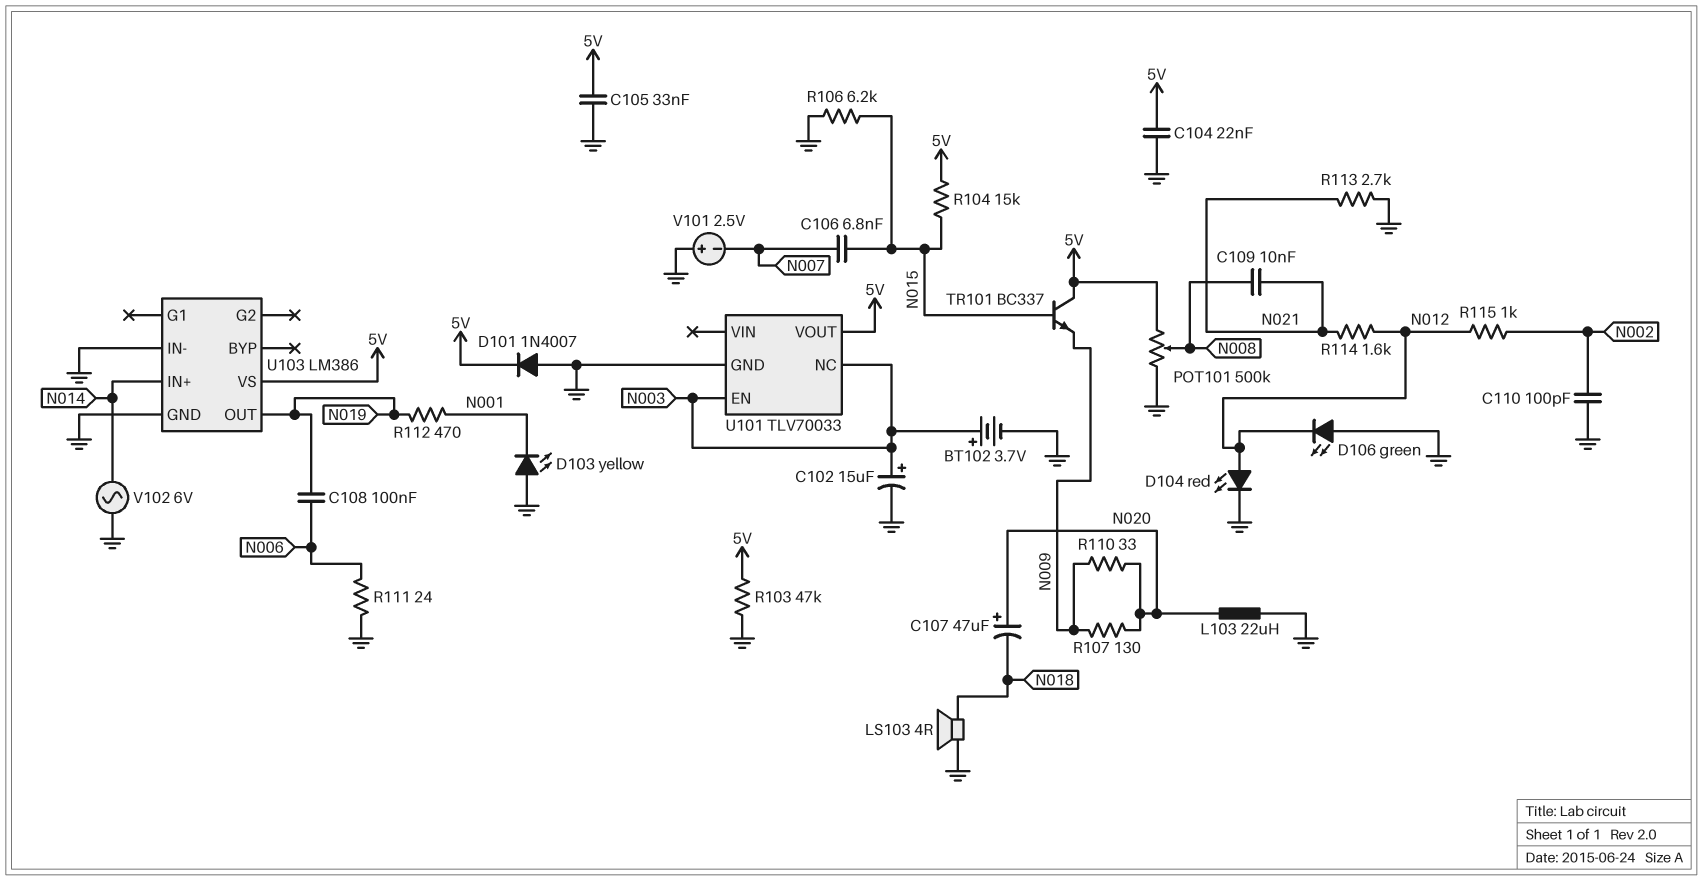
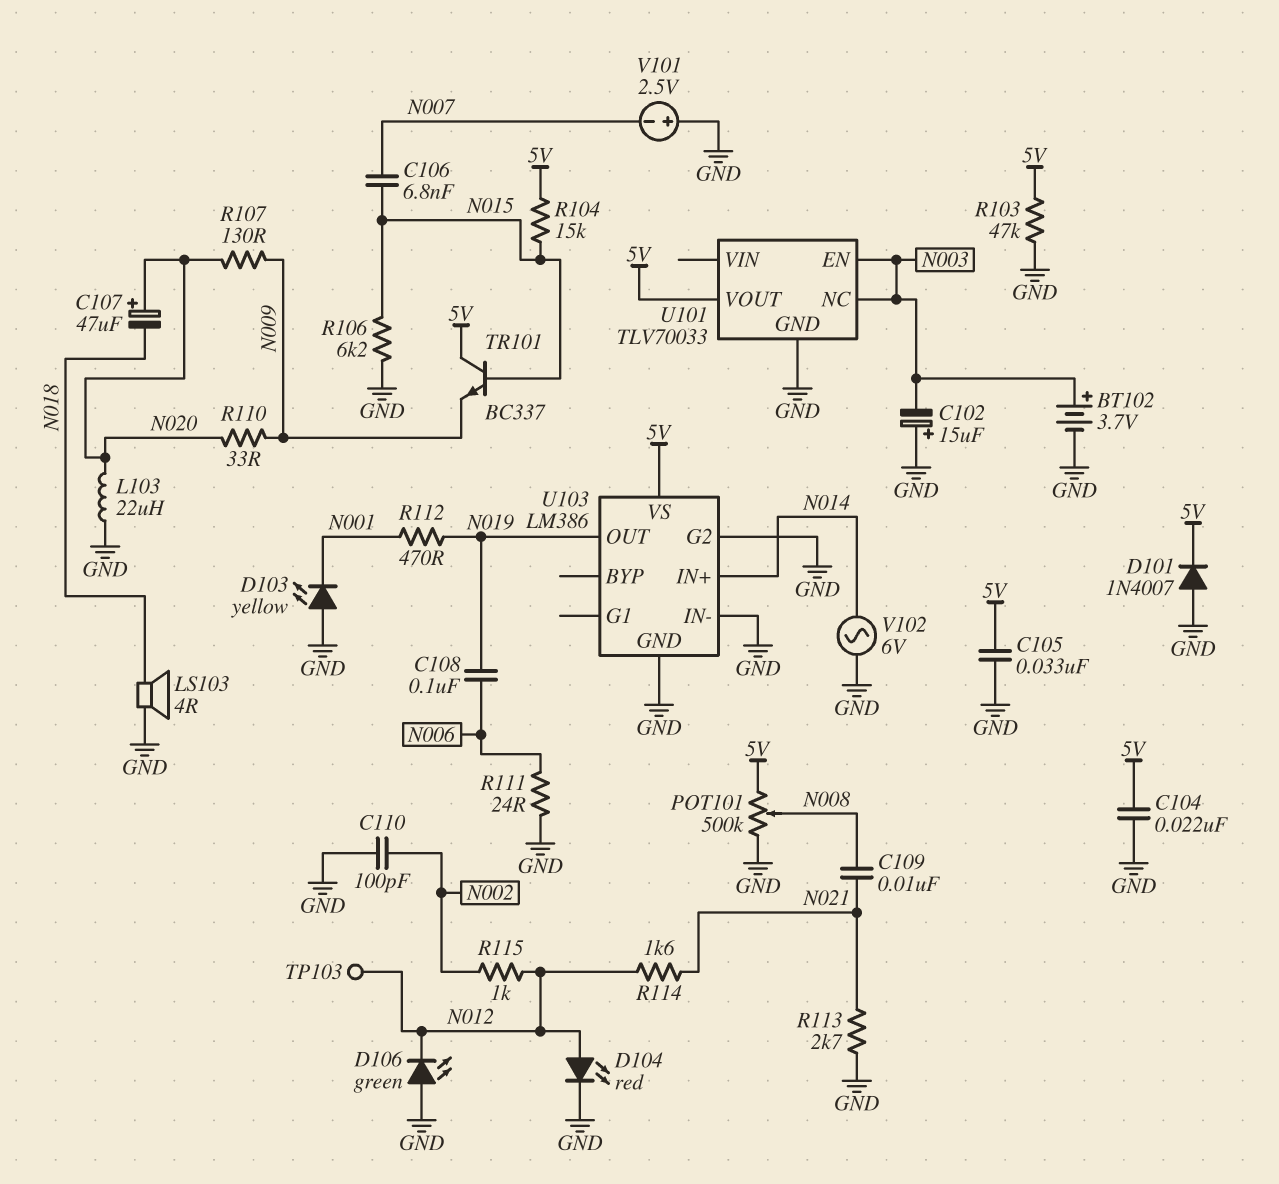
C102: 15uF (plus N003, minus GND) -> 15uF (plus GND, minus N003)
TP103: none -> test point (N012)
U103 pin G2: none -> GND

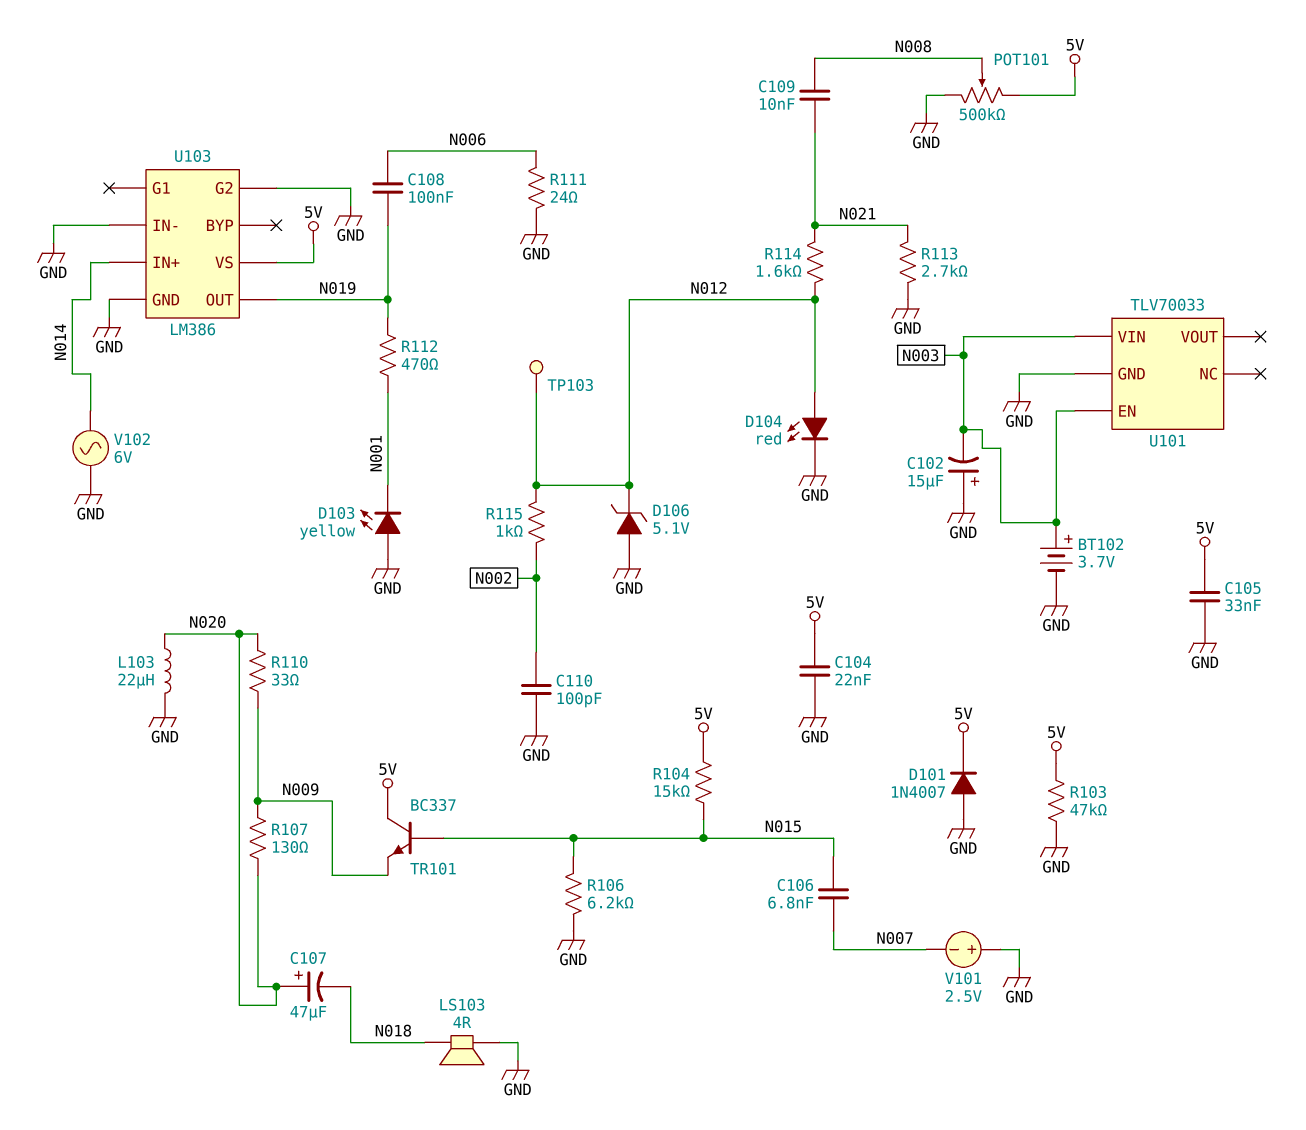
D106: LED green (A GND, K N012) -> zener 5.1V (A GND, K N012)
U101 pin NC: N003 -> none
U101 pin VIN: none -> N003
U101 pin VOUT: 5V -> none

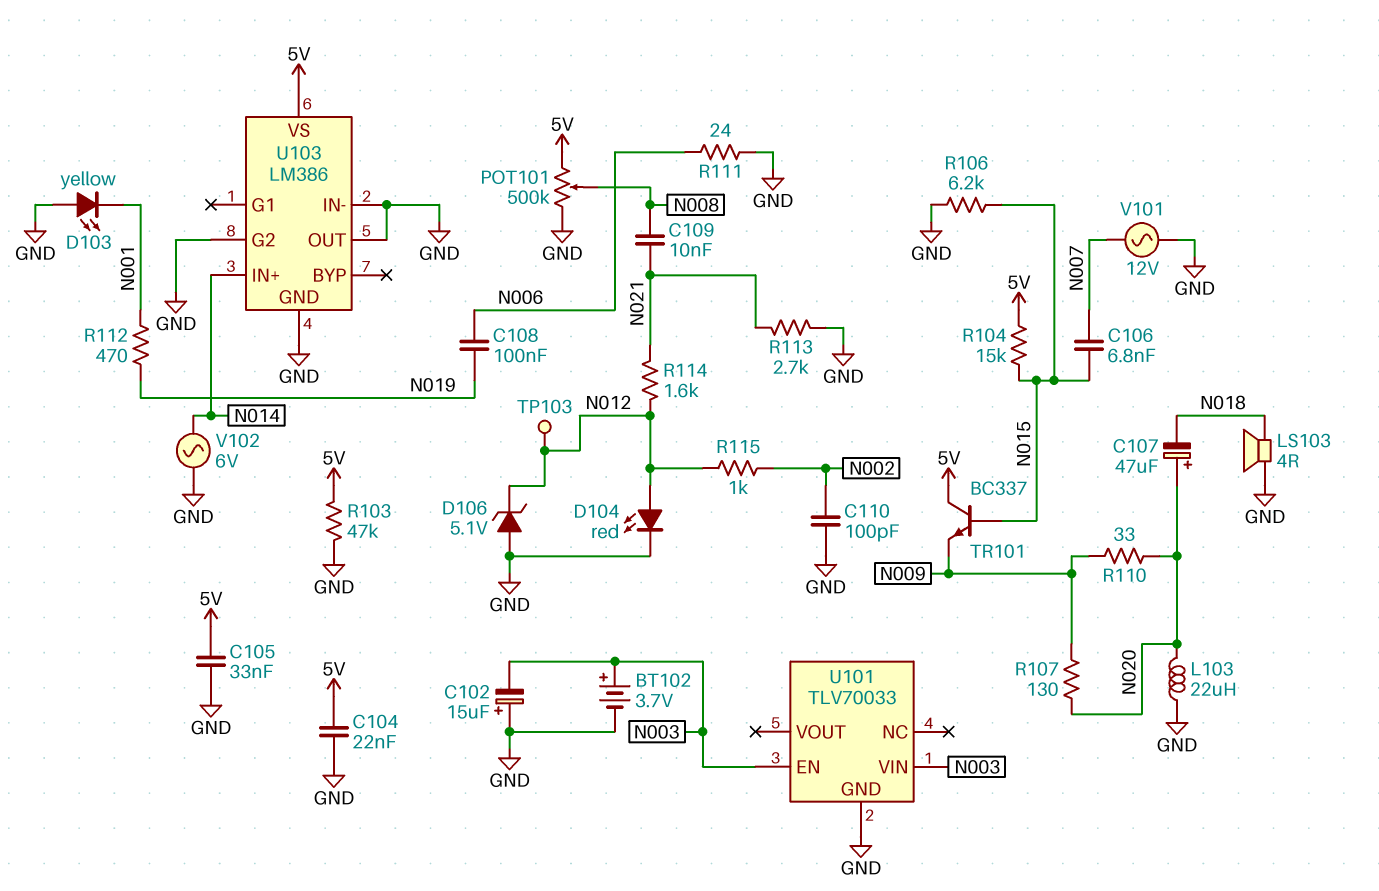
D101: diode 1N4007 (A GND, K 5V) -> none
U103 pin OUT: N019 -> GND
V101: 2.5V (plus GND, minus N007) -> AC 12V (GND, N007)

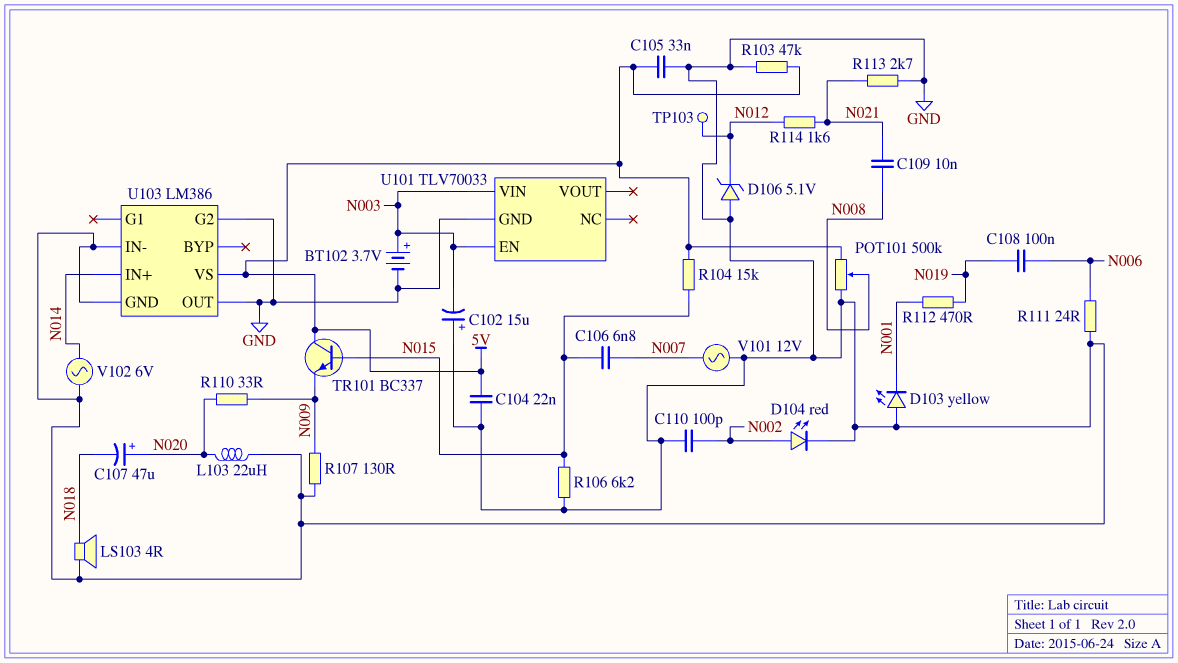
D104: LED red (A N012, K GND) -> LED red (A N002, K GND)
R107: 130 (N009, N020) -> 130 (GND, N009)
R115: 1k (N002, N012) -> none

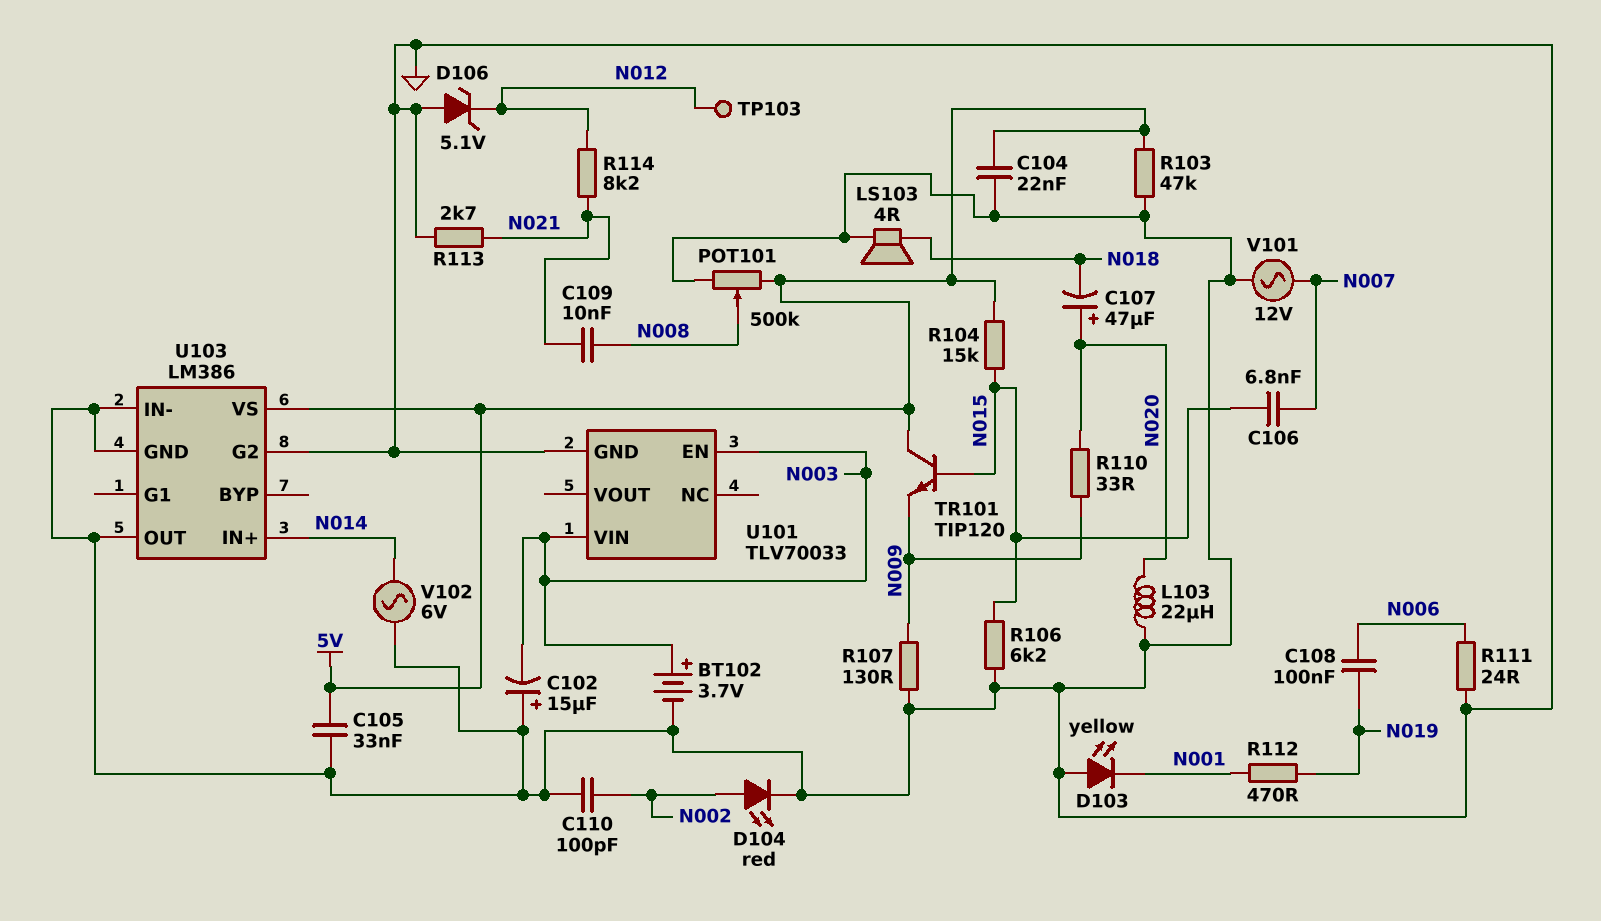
R114: 1.6k (N012, N021) -> 8.2k (N012, N021)
TR101: NPN BC337 (B N015, C 5V, E N009) -> NPN TIP120 (B N015, C 5V, E N009)

